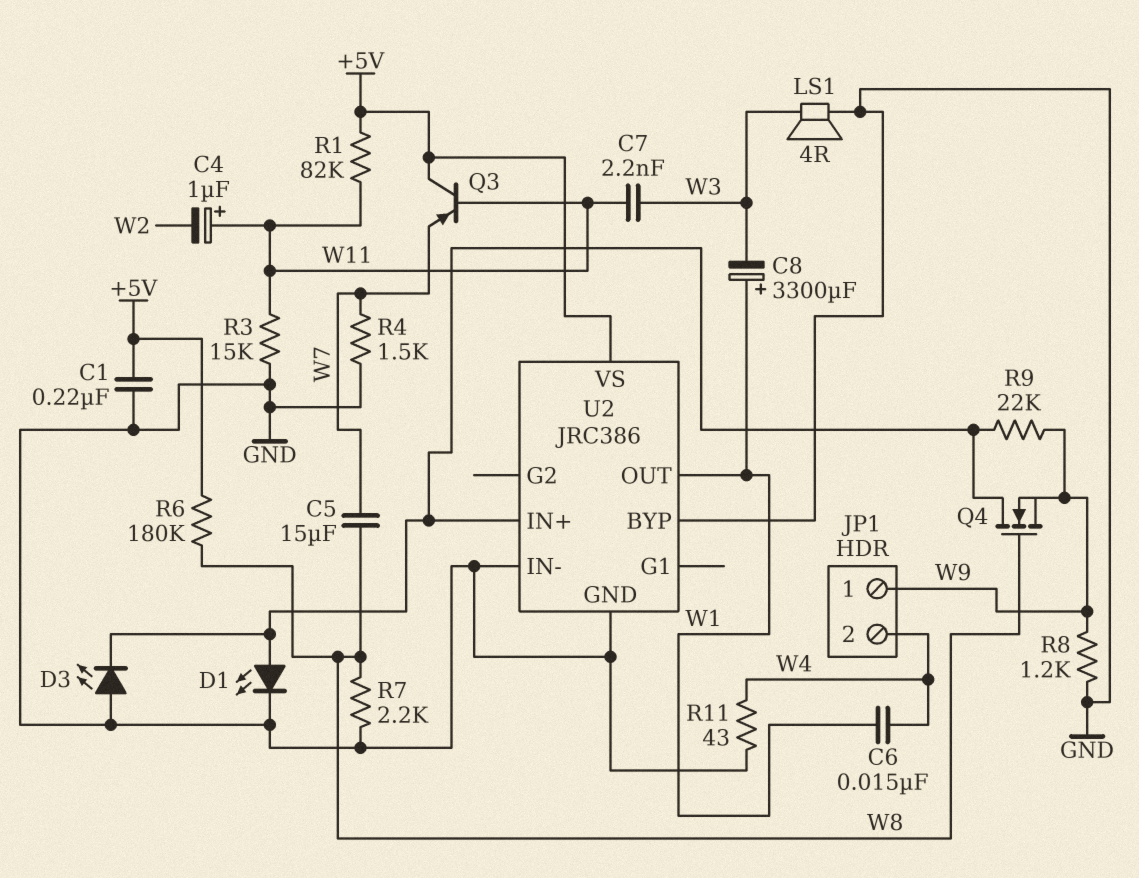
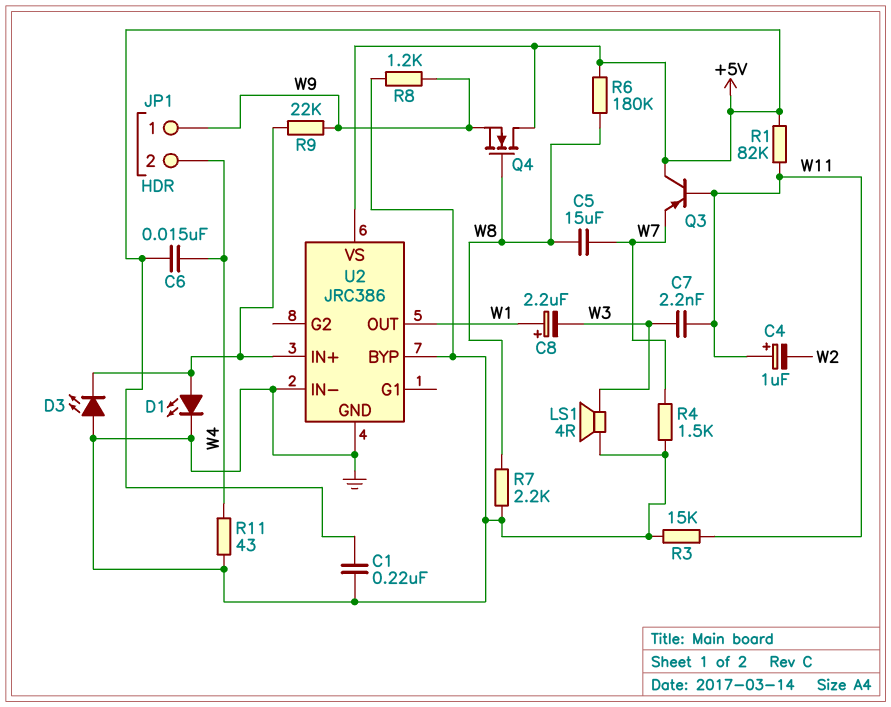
C6: 15nF (W1, W4) -> 15nF (+5V, W4)
C8: 3300uF (plus W1, minus W3) -> 2.2uF (plus W1, minus W3)
Q4: NMOS (G W8, D U2/IN+, S W9) -> NMOS (G W8, D +5V, S W9)

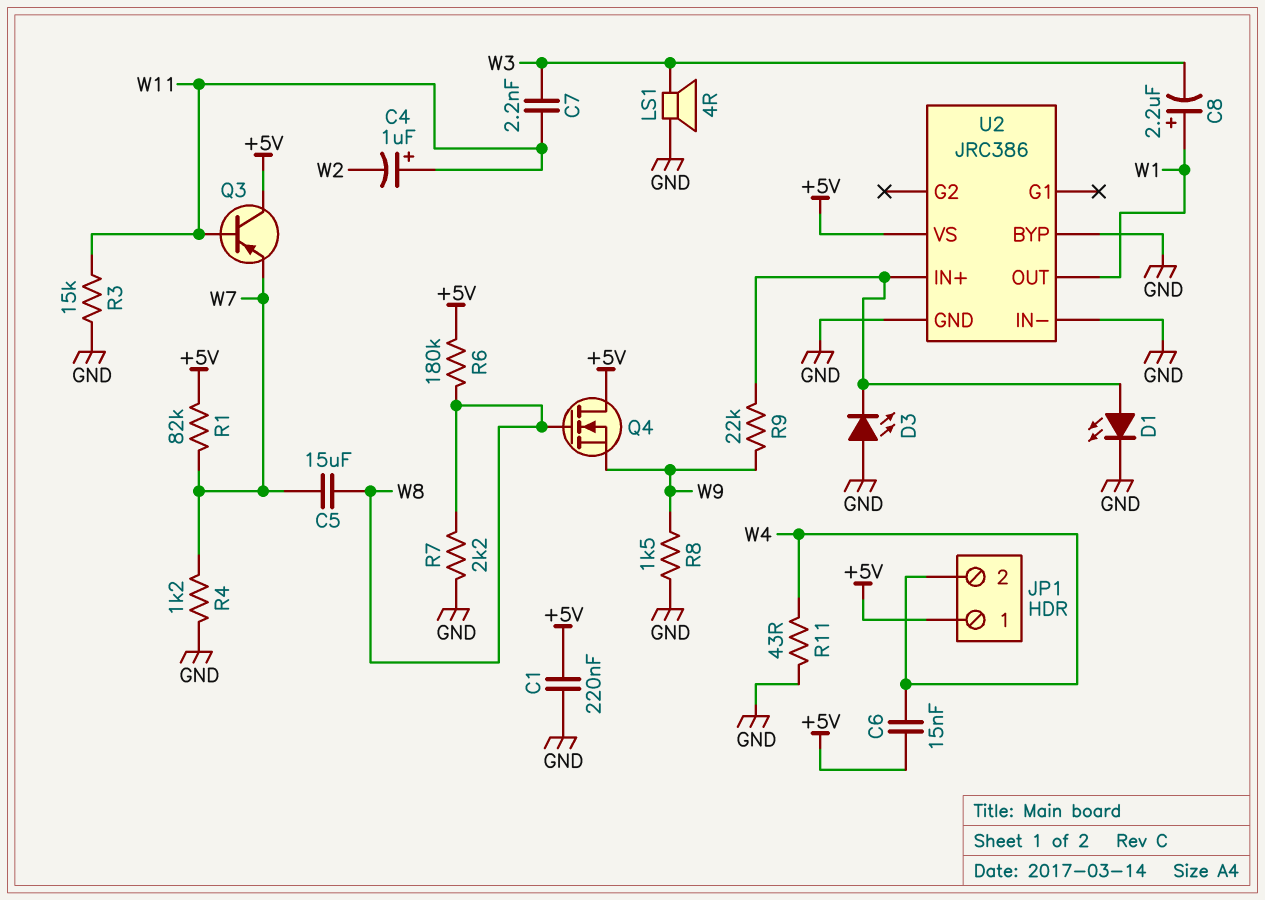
JP1 pin 1: W9 -> +5V
R1: 82k (+5V, W11) -> 82k (+5V, W7)
R4: 1.5k (GND, W7) -> 1.2k (GND, W7)
R8: 1.2k (GND, W9) -> 1.5k (GND, W9)

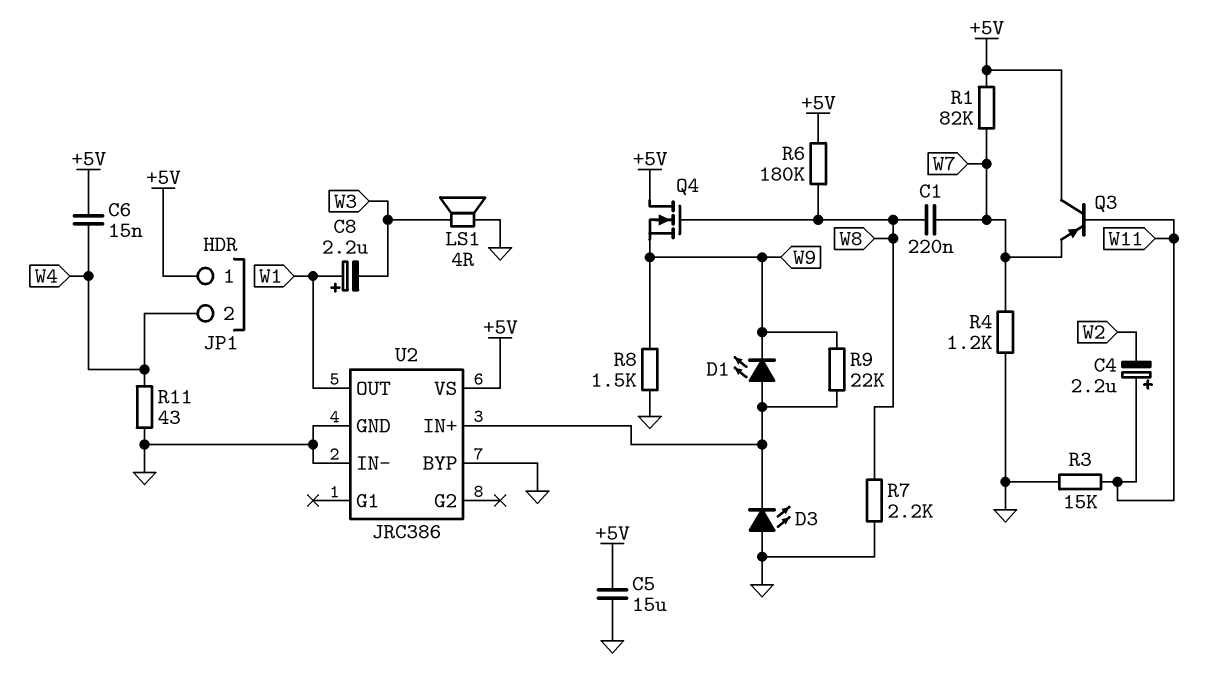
C1: 220nF (+5V, GND) -> 220nF (W7, W8)
C4: 1uF (plus W11, minus W2) -> 2.2uF (plus W11, minus W2)
C5: 15uF (W7, W8) -> 15uF (+5V, GND)
C7: 2.2nF (W3, W11) -> none
D1: LED (A U2/IN+, K GND) -> LED (A U2/IN+, K W9)

